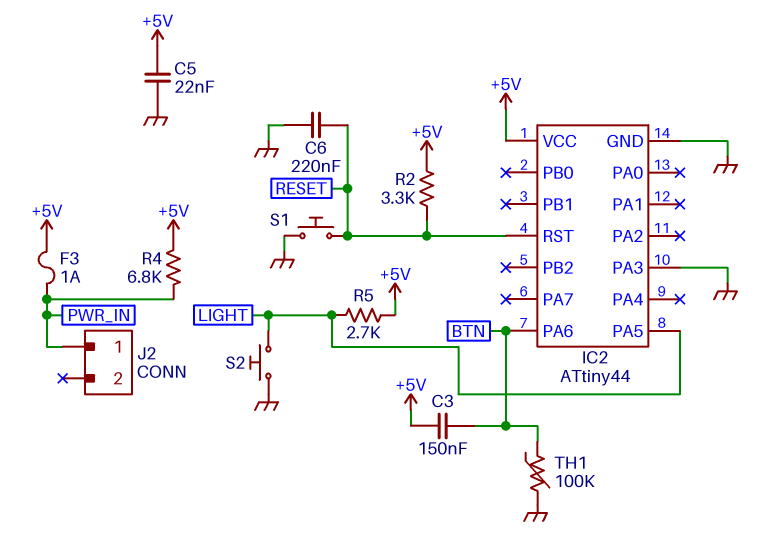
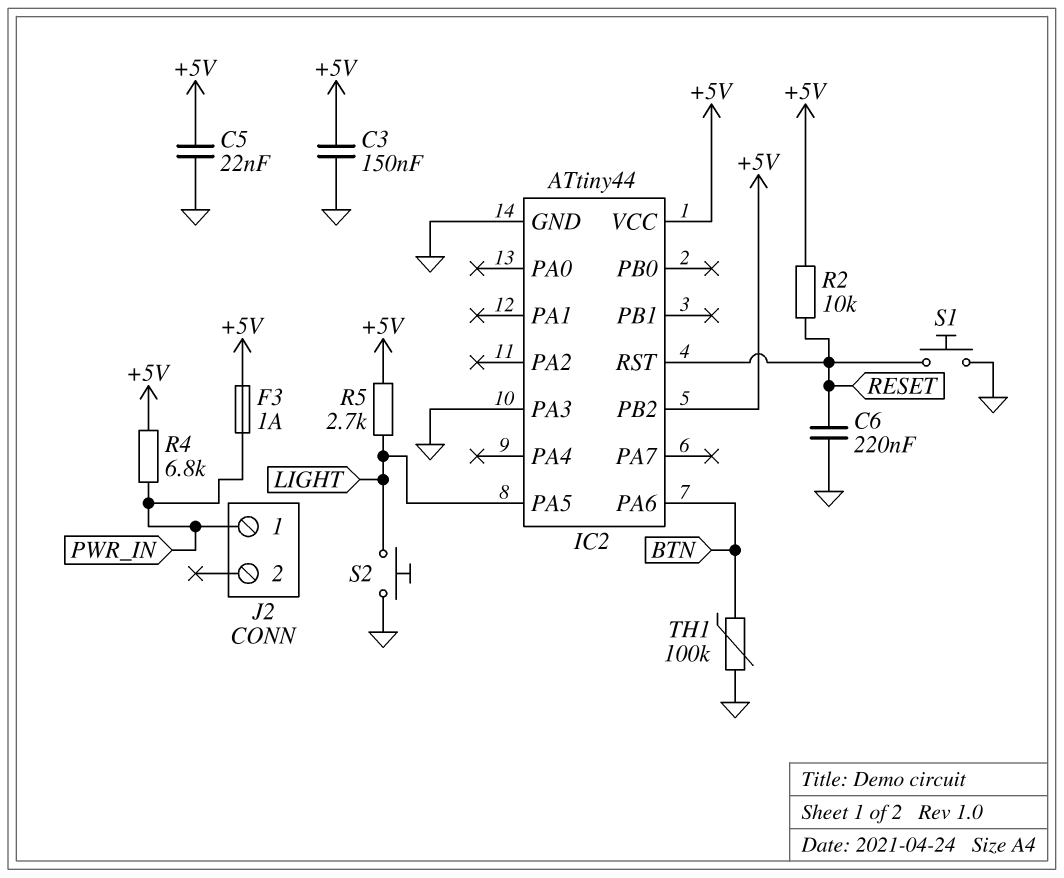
C3: 150nF (+5V, BTN) -> 150nF (+5V, GND)
IC2 pin PB2: none -> +5V
R2: 3.3k (+5V, RESET) -> 10k (+5V, RESET)

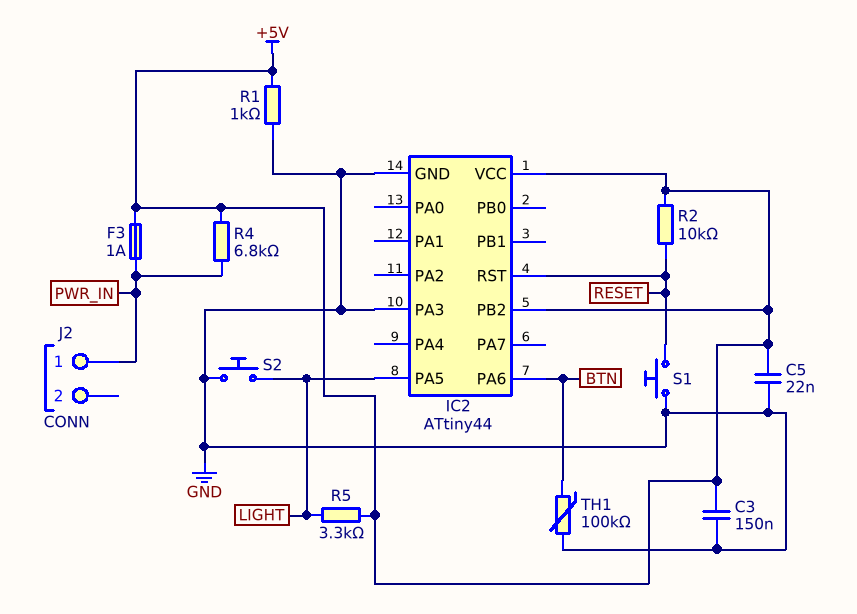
C6: 220nF (GND, RESET) -> none
R1: none -> 1k (+5V, GND)
R5: 2.7k (+5V, LIGHT) -> 3.3k (+5V, LIGHT)

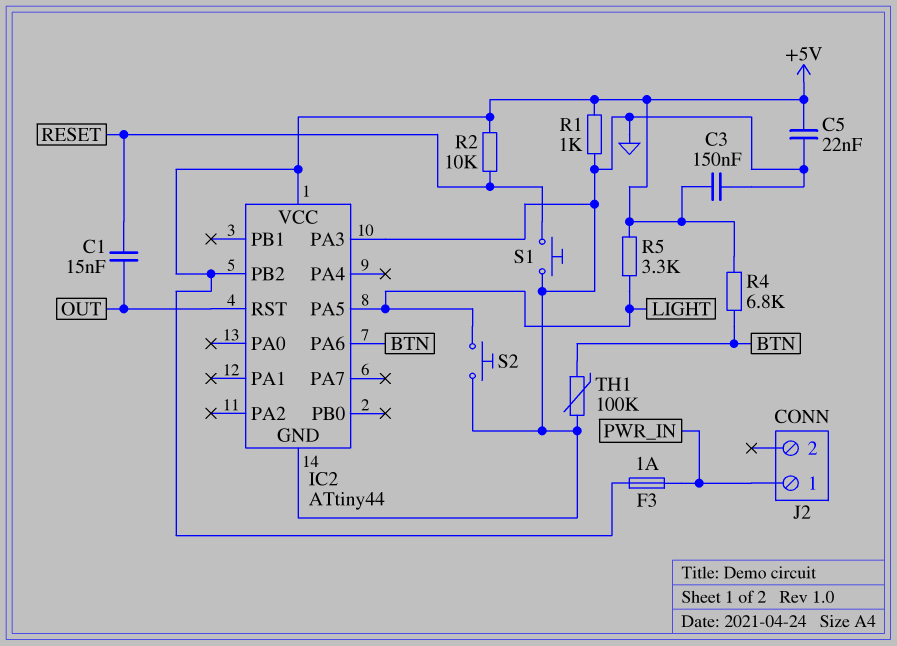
C1: none -> 15nF (OUT, RESET)
IC2 pin RST: RESET -> OUT
R4: 6.8k (+5V, PWR_IN) -> 6.8k (+5V, BTN)

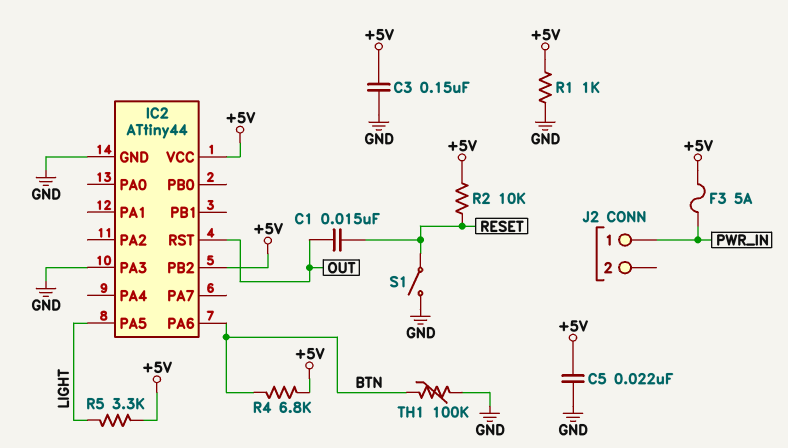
F3: 1A (+5V, PWR_IN) -> 5A (+5V, PWR_IN)
S1: button (GND, RESET) -> switch (GND, RESET)
S2: button (GND, LIGHT) -> none

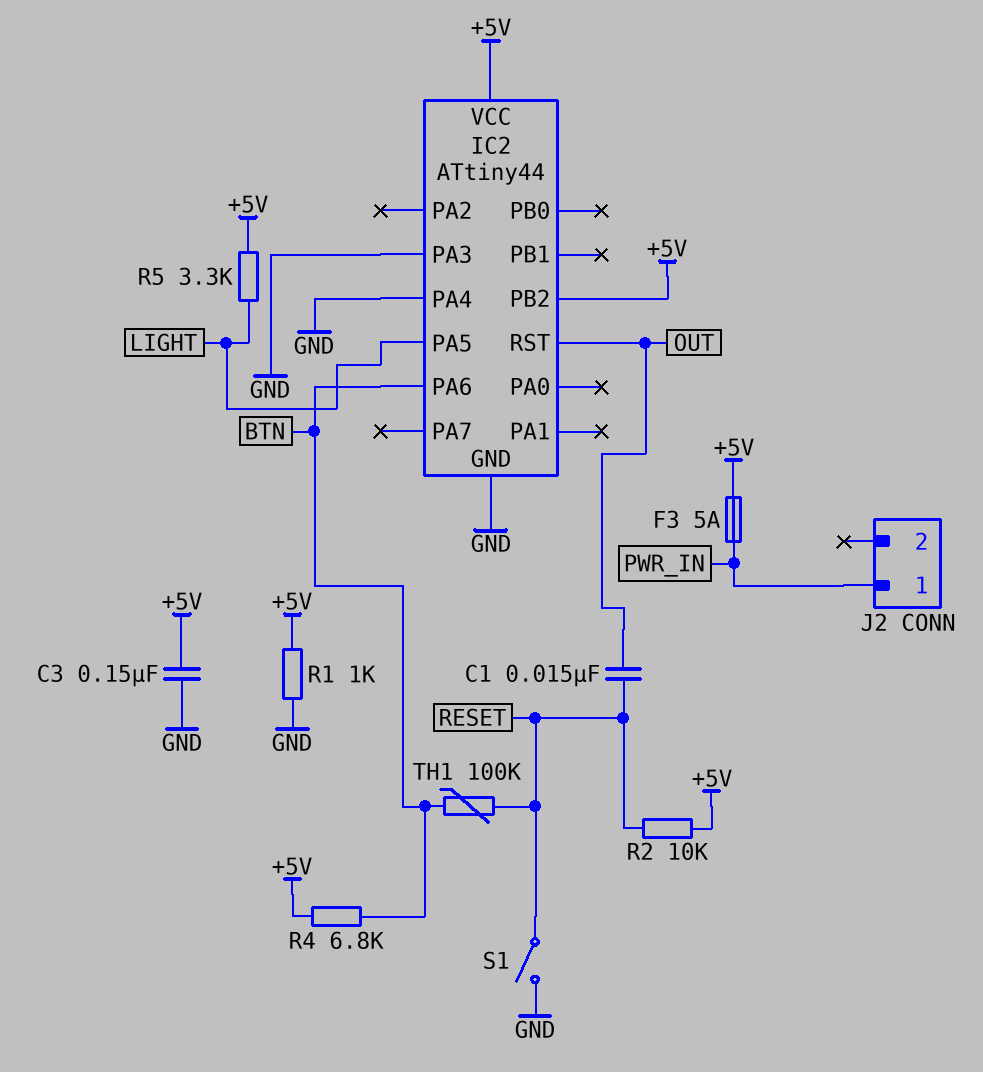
C5: 22nF (+5V, GND) -> none
IC2 pin PA4: none -> GND
TH1: 100k (BTN, GND) -> 100k (BTN, RESET)

